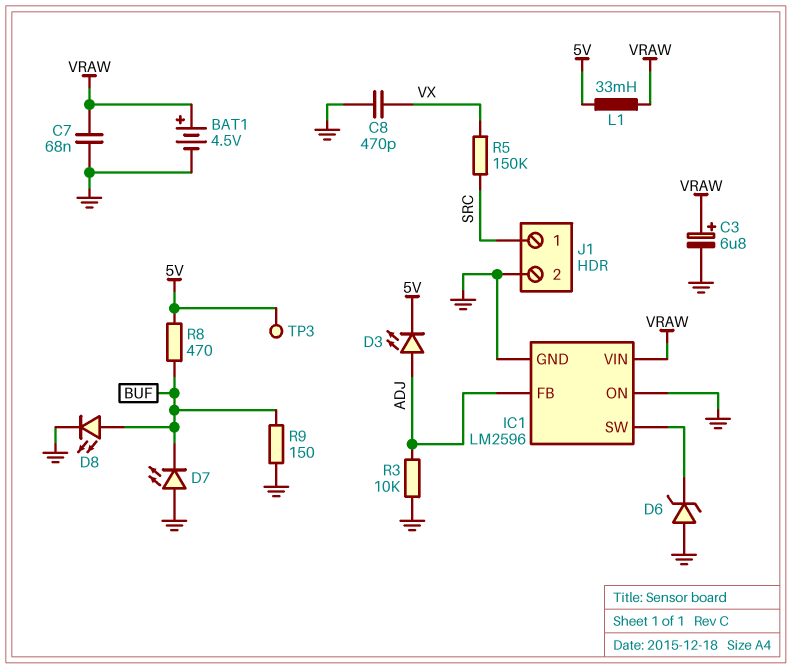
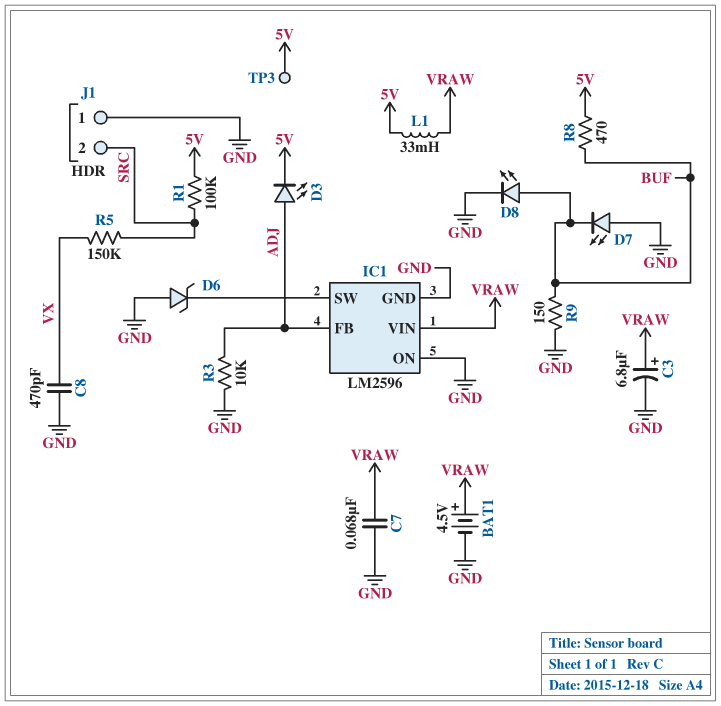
J1 pin 1: SRC -> GND
J1 pin 2: GND -> SRC
R1: none -> 100k (5V, SRC)

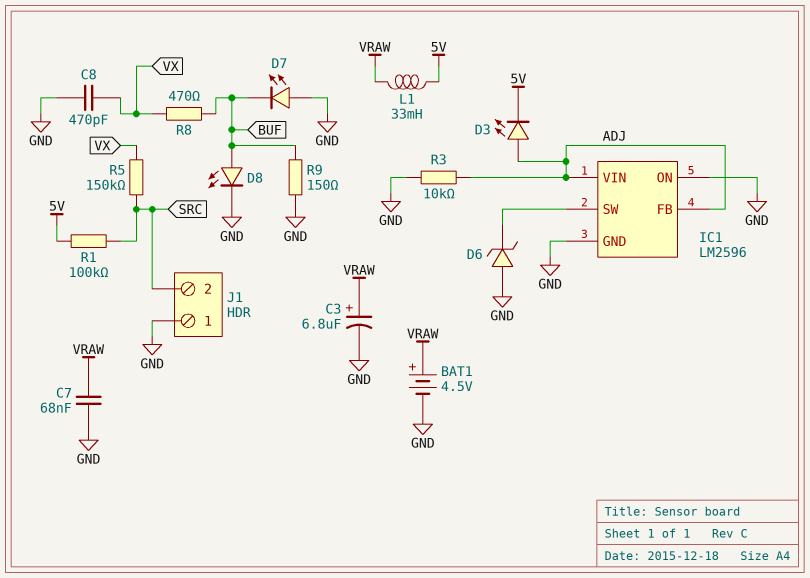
IC1 pin VIN: VRAW -> ADJ
R8: 470 (5V, BUF) -> 470 (BUF, VX)
TP3: test point (5V) -> none

